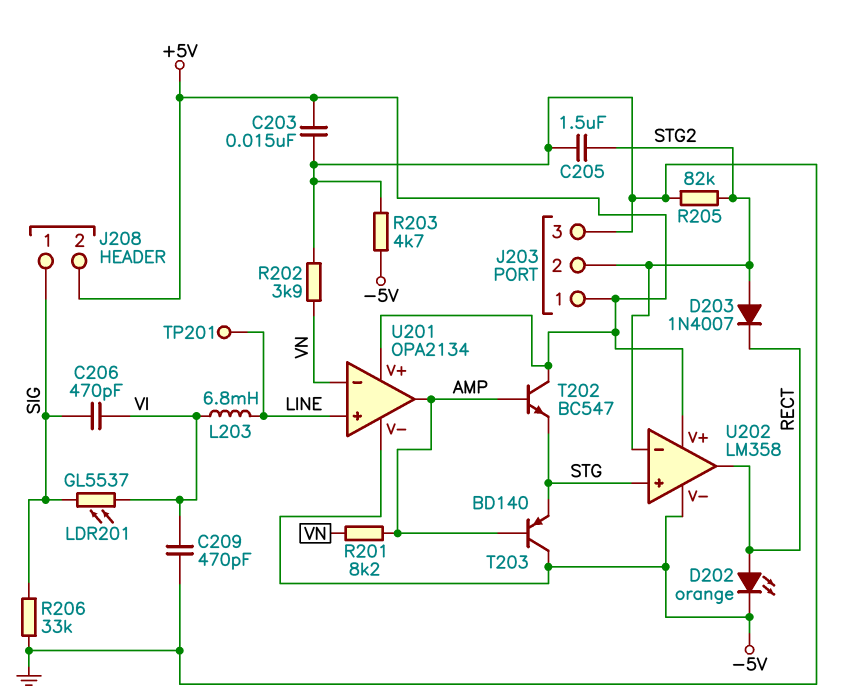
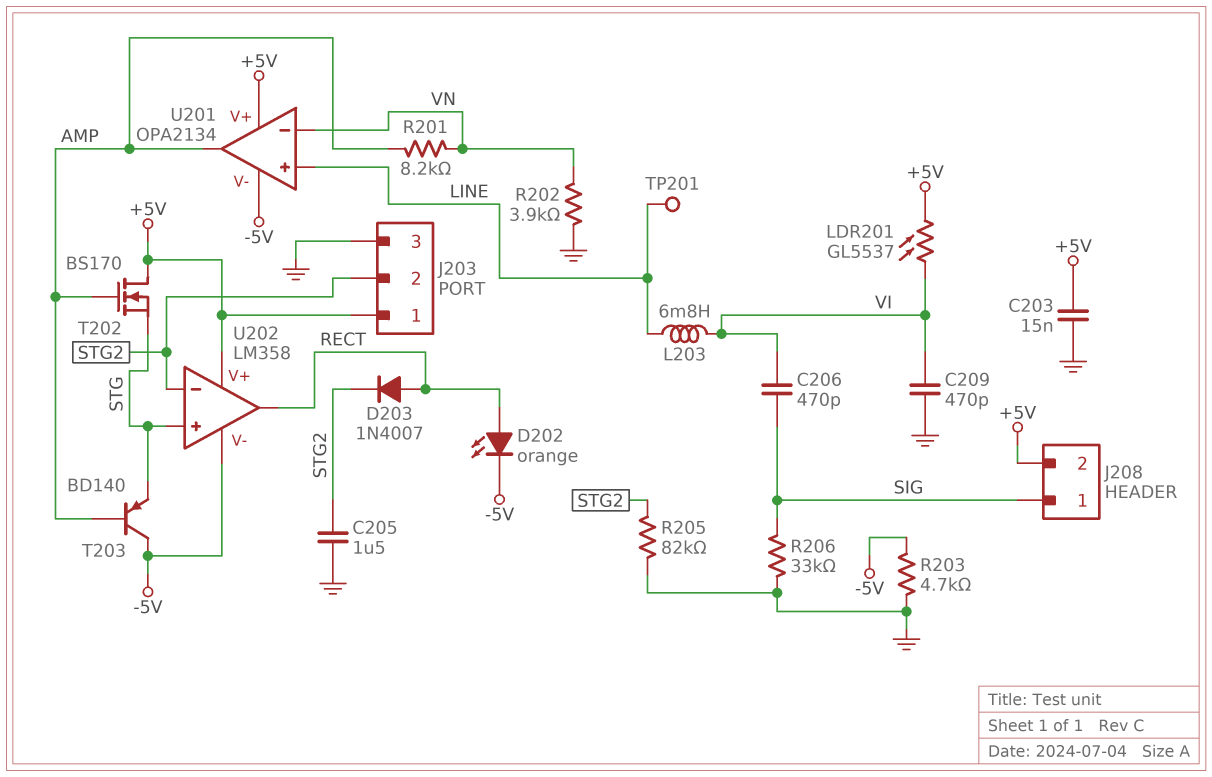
D203: diode 1N4007 (A STG2, K RECT) -> diode 1N4007 (A RECT, K STG2)
LDR201: GL5537 (SIG, VI) -> GL5537 (+5V, VI)
T202: NPN BC547 (B AMP, C +5V, E STG) -> NMOS BS170 (G AMP, D +5V, S STG)

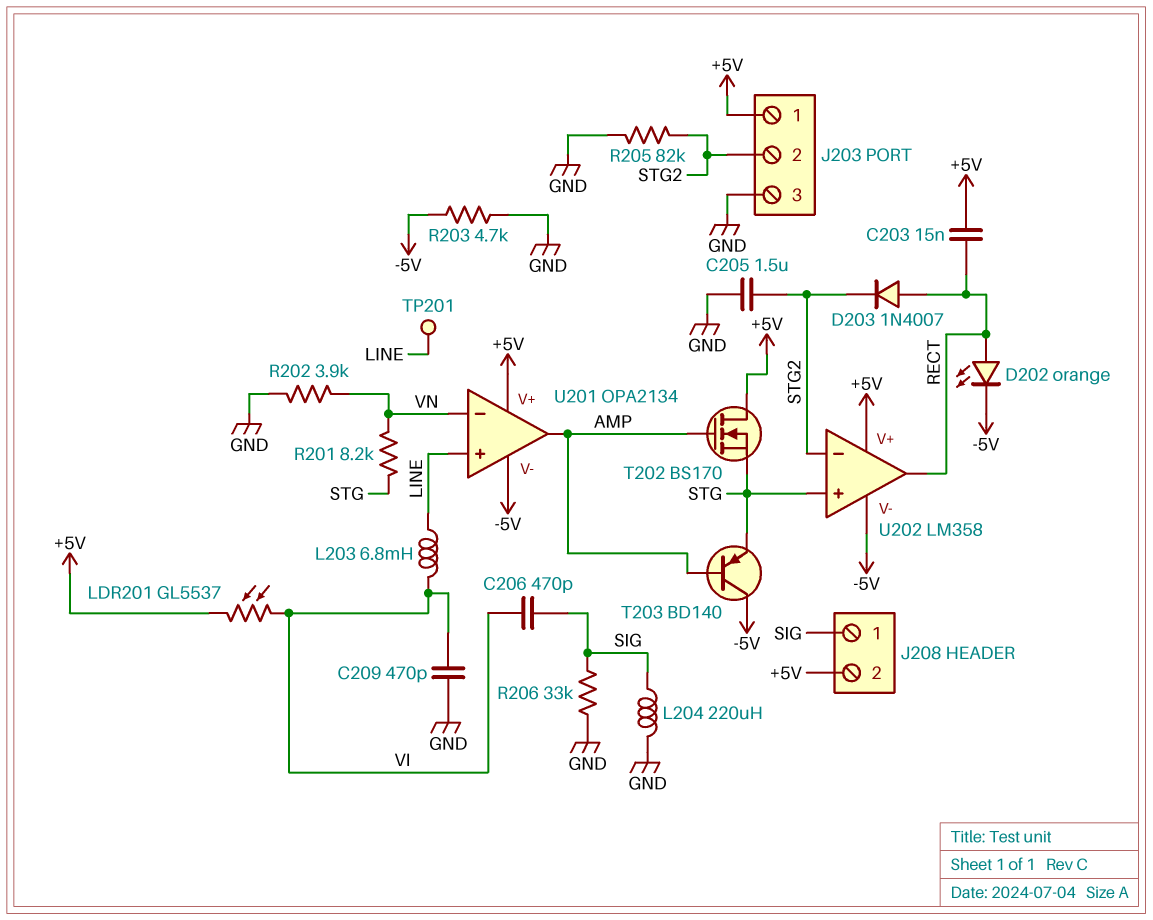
C203: 15nF (+5V, GND) -> 15nF (+5V, RECT)
L204: none -> 220uH (GND, SIG)
R201: 8.2k (AMP, VN) -> 8.2k (STG, VN)

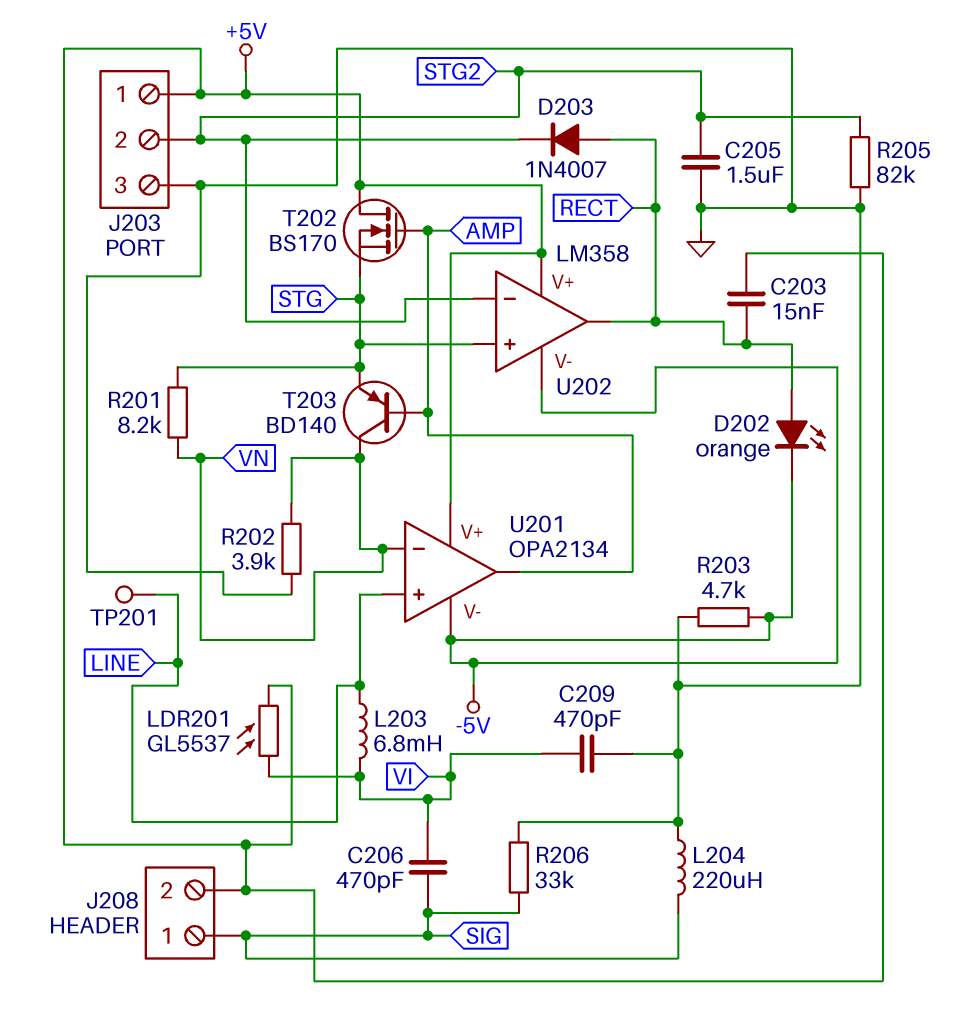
T203: PNP BD140 (B AMP, C -5V, E STG) -> PNP BD140 (B AMP, C VN, E STG)

